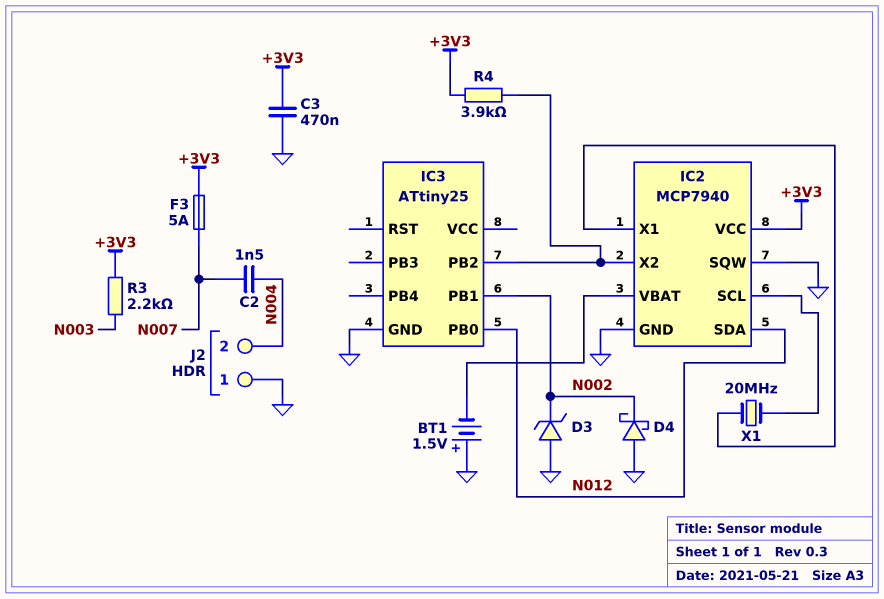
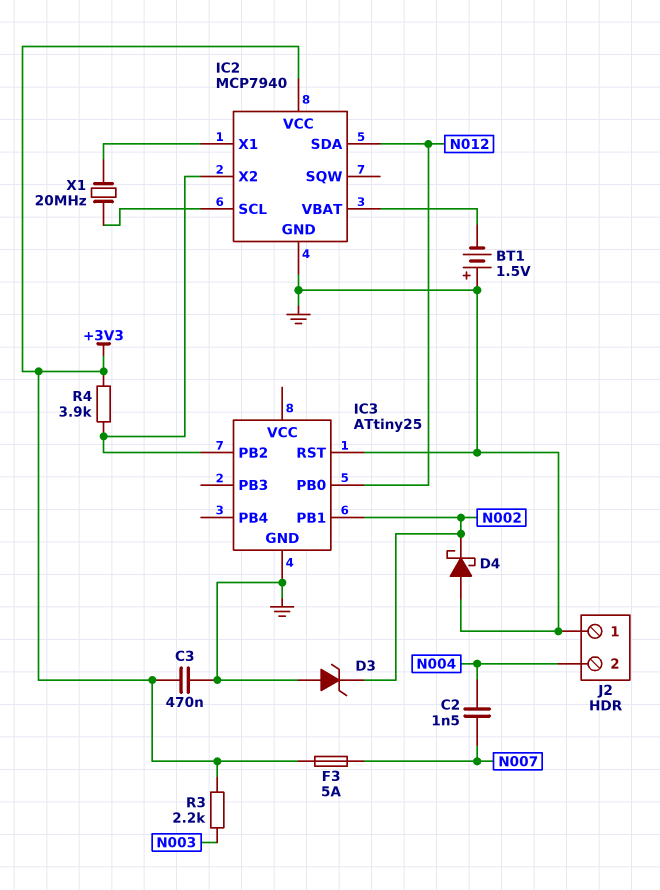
IC2 pin SQW: GND -> none
IC3 pin RST: none -> GND

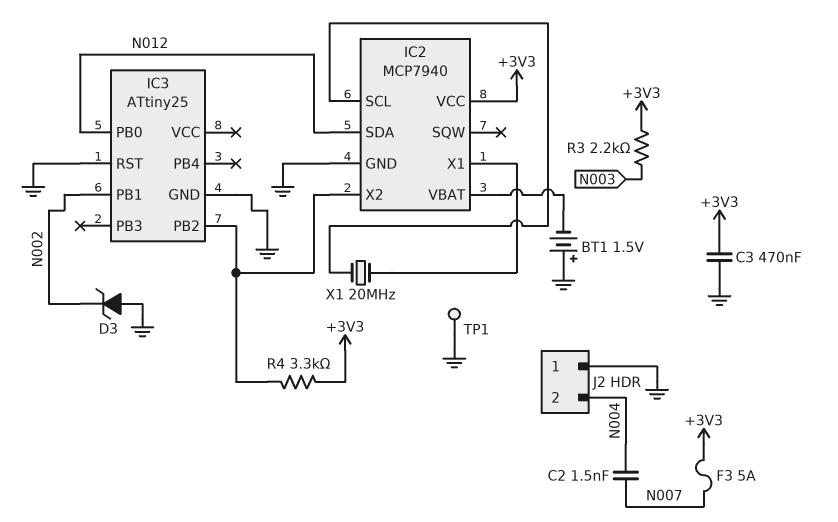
D4: schottky (A GND, K N002) -> none
R4: 3.9k (+3V3, IC2/X2) -> 3.3k (+3V3, IC2/X2)
TP1: none -> test point (GND)

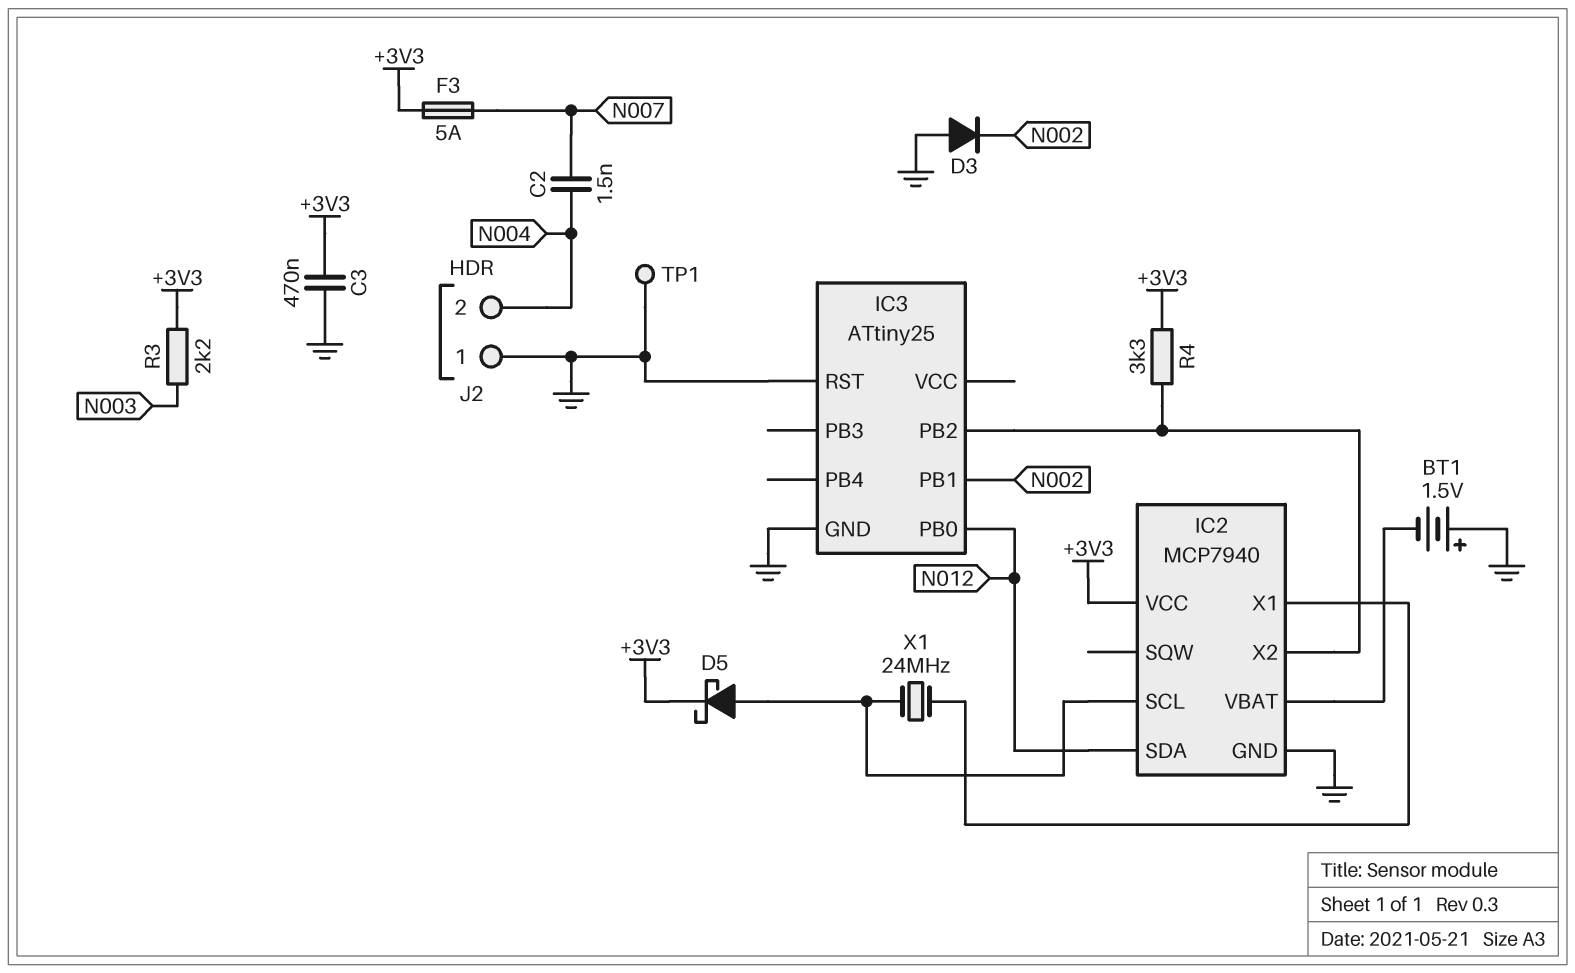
D3: zener (A GND, K N002) -> diode (A GND, K N002)
D5: none -> schottky (A IC2/SCL, K +3V3)
X1: 20MHz (IC2/SCL, IC2/X1) -> 24MHz (IC2/SCL, IC2/X1)

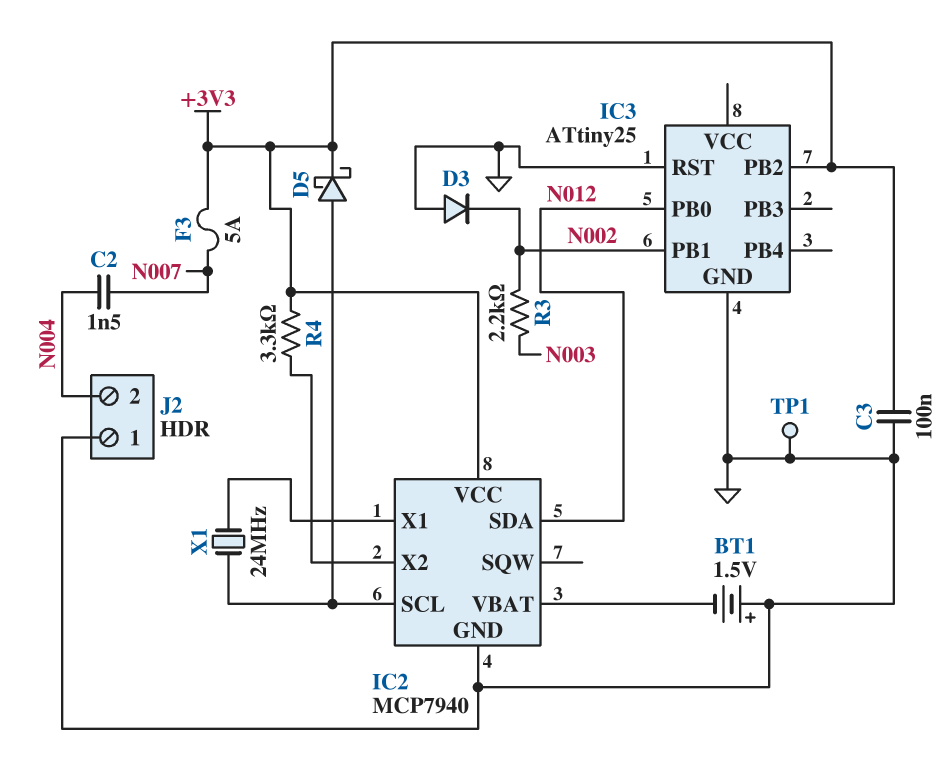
C3: 470nF (+3V3, GND) -> 100nF (+3V3, GND)
IC3 pin PB2: IC2/X2 -> +3V3
R3: 2.2k (+3V3, N003) -> 2.2k (N002, N003)

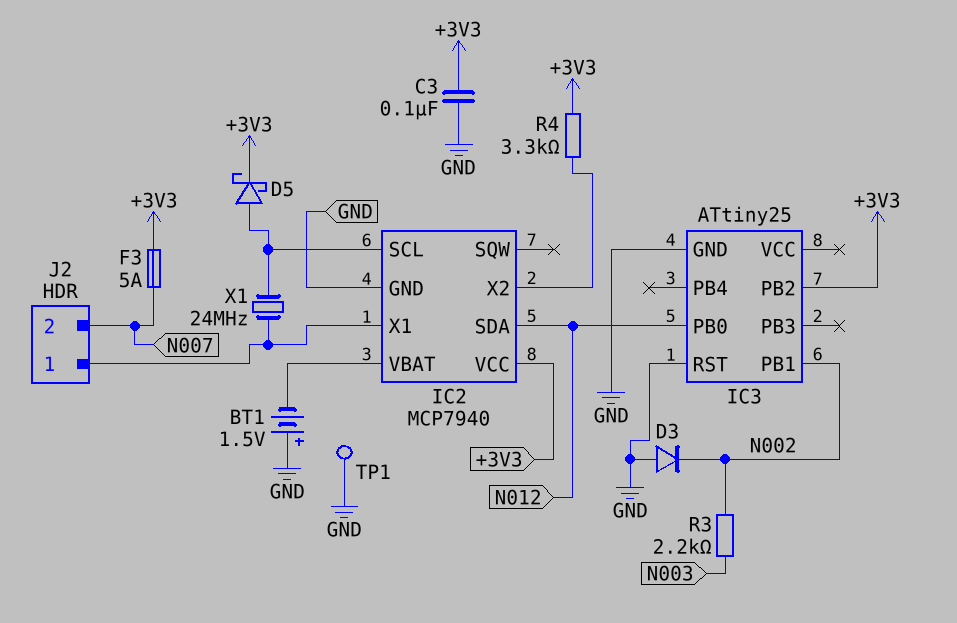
C2: 1.5nF (N004, N007) -> none
J2 pin 1: GND -> IC2/X1
J2 pin 2: N004 -> N007

